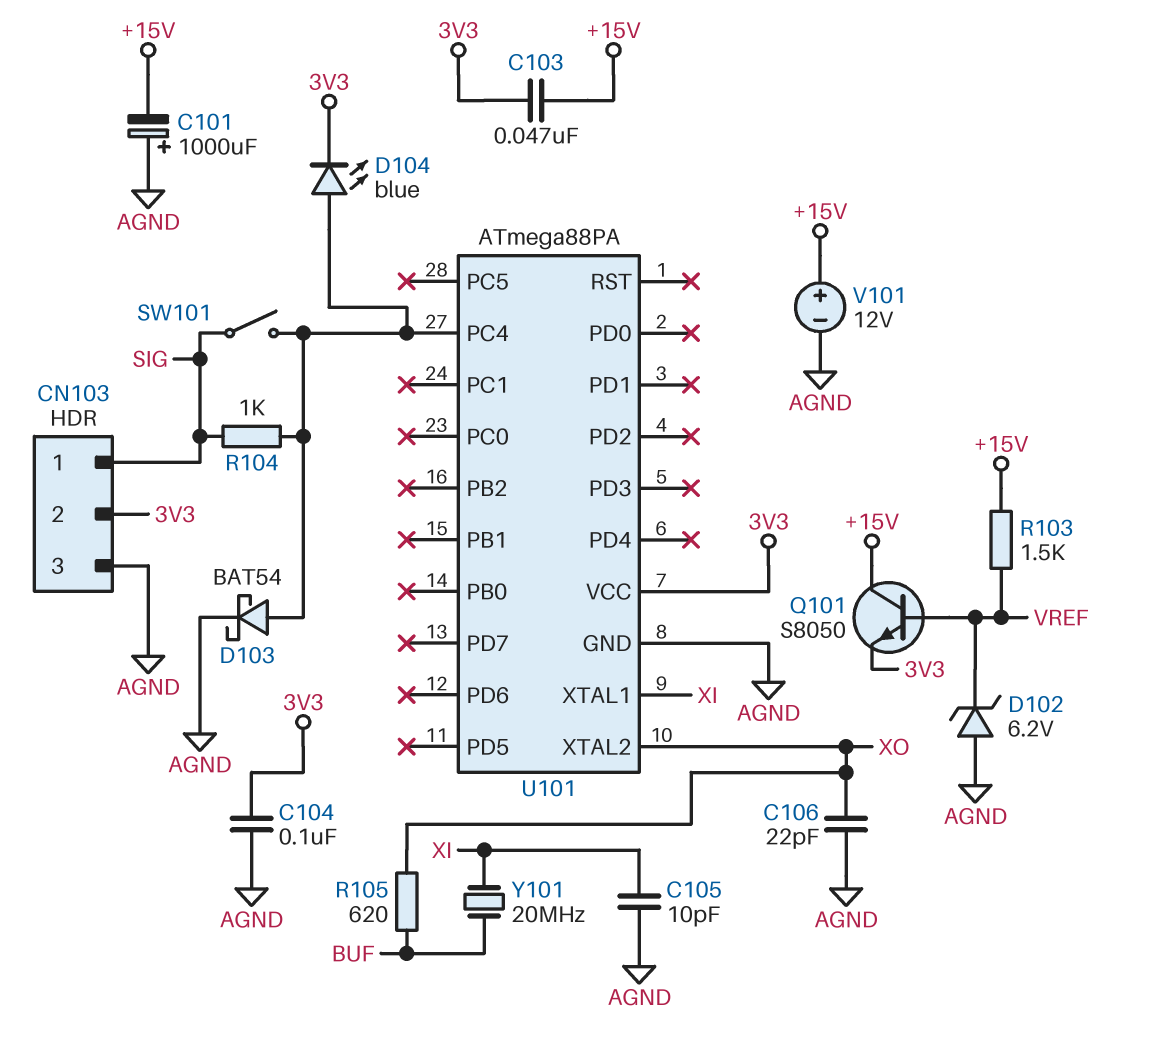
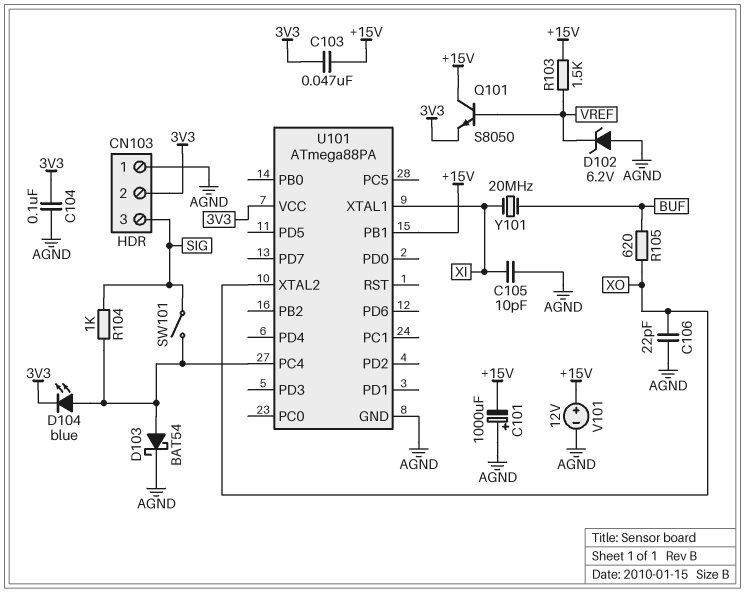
CN103 pin 1: SIG -> AGND
CN103 pin 3: AGND -> SIG
U101 pin PB1: none -> +15V

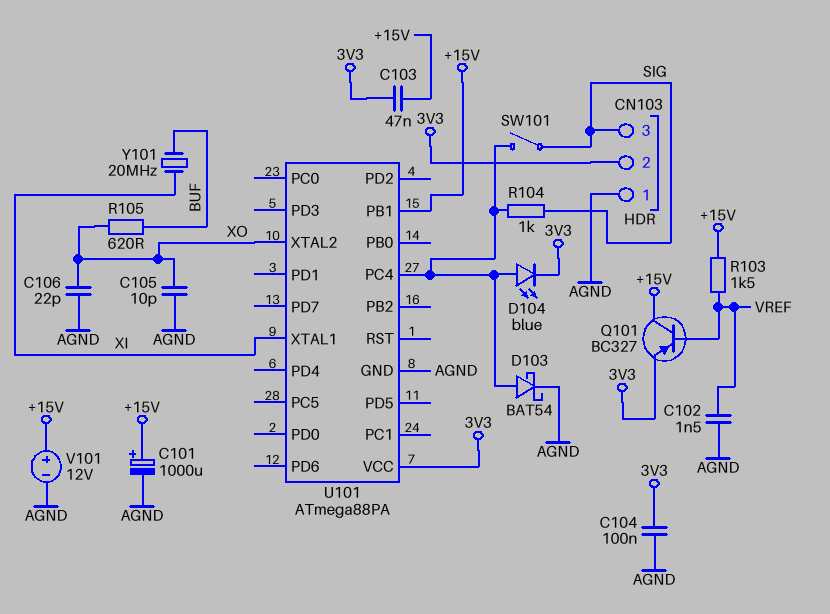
C101: 1000uF (plus AGND, minus +15V) -> 1000uF (plus +15V, minus AGND)
C102: none -> 1.5nF (AGND, VREF)
C105: 10pF (AGND, XI) -> 10pF (AGND, XO)
D102: zener 6.2V (A AGND, K VREF) -> none
Q101: NPN S8050 (B VREF, C +15V, E 3V3) -> PNP BC327 (B VREF, C +15V, E 3V3)

